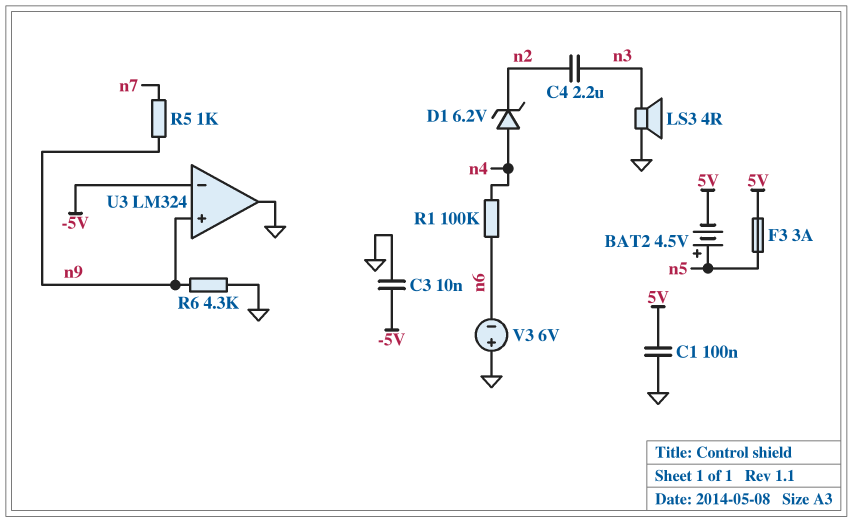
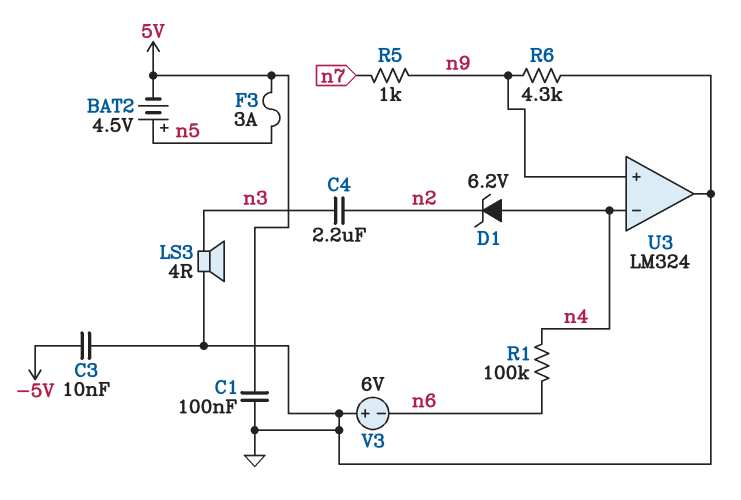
U3 pin in-: -5V -> n4

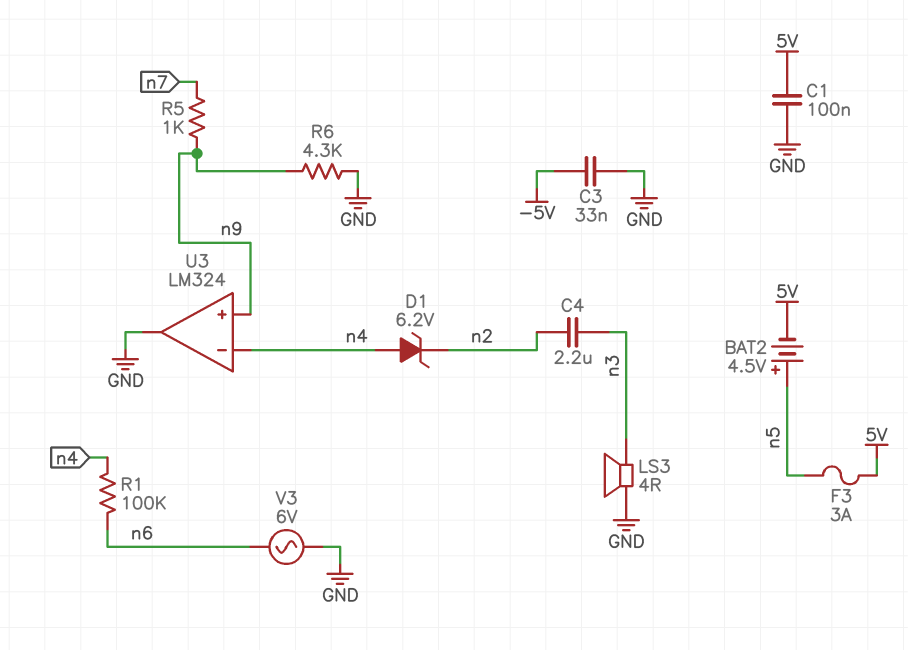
C3: 10nF (-5V, GND) -> 33nF (-5V, GND)
V3: 6V (plus GND, minus n6) -> AC 6V (GND, n6)

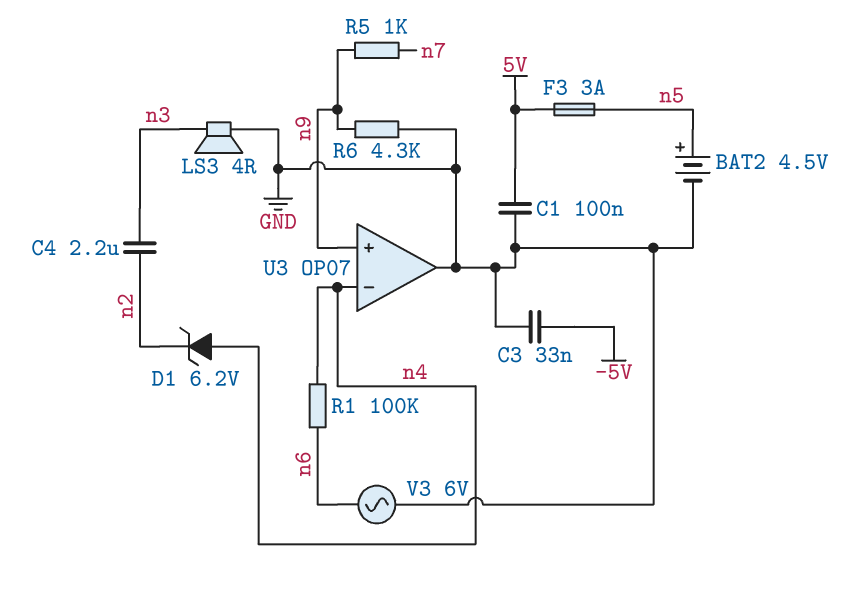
BAT2: 4.5V (plus n5, minus 5V) -> 4.5V (plus n5, minus GND)
U3: LM324 -> OP07

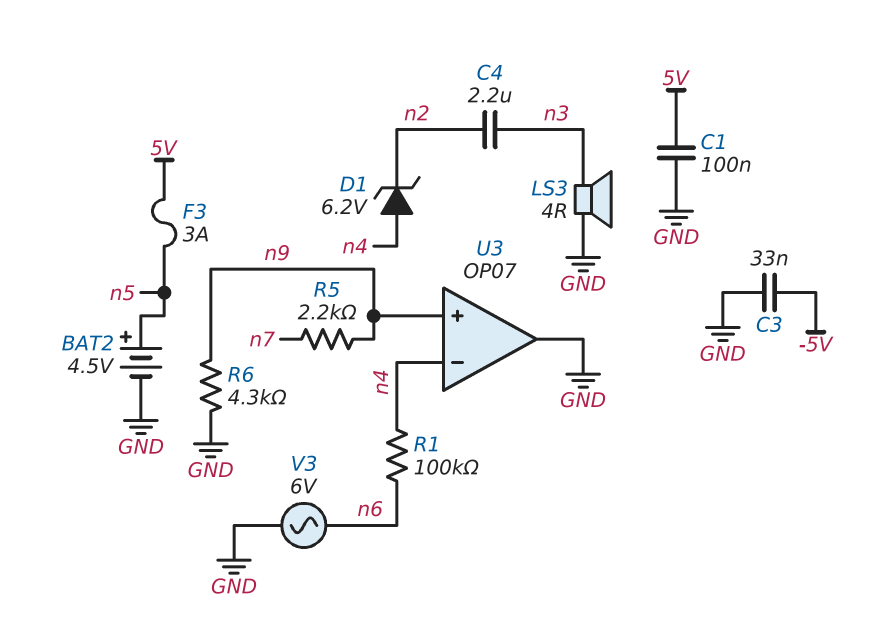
R5: 1k (n7, n9) -> 2.2k (n7, n9)

